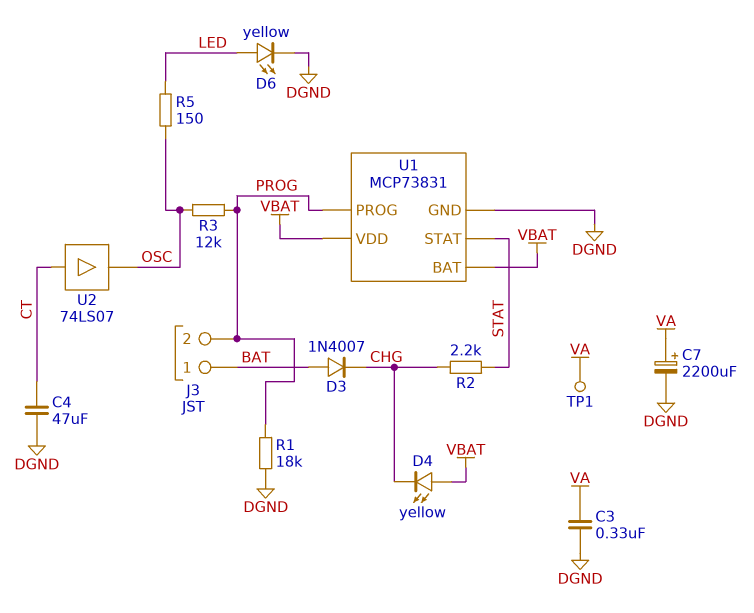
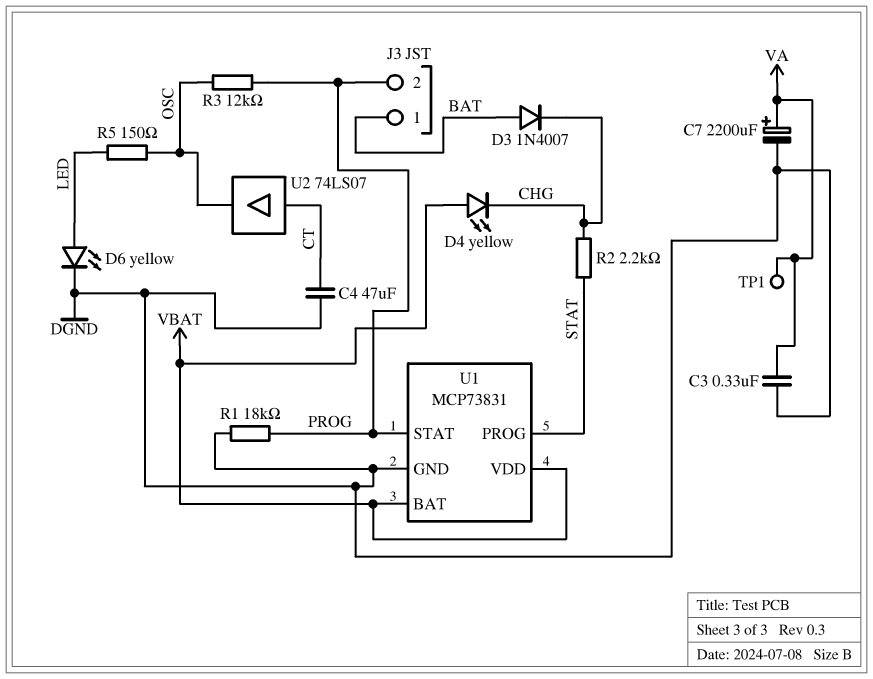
U1 pin PROG: PROG -> STAT
U1 pin STAT: STAT -> PROG

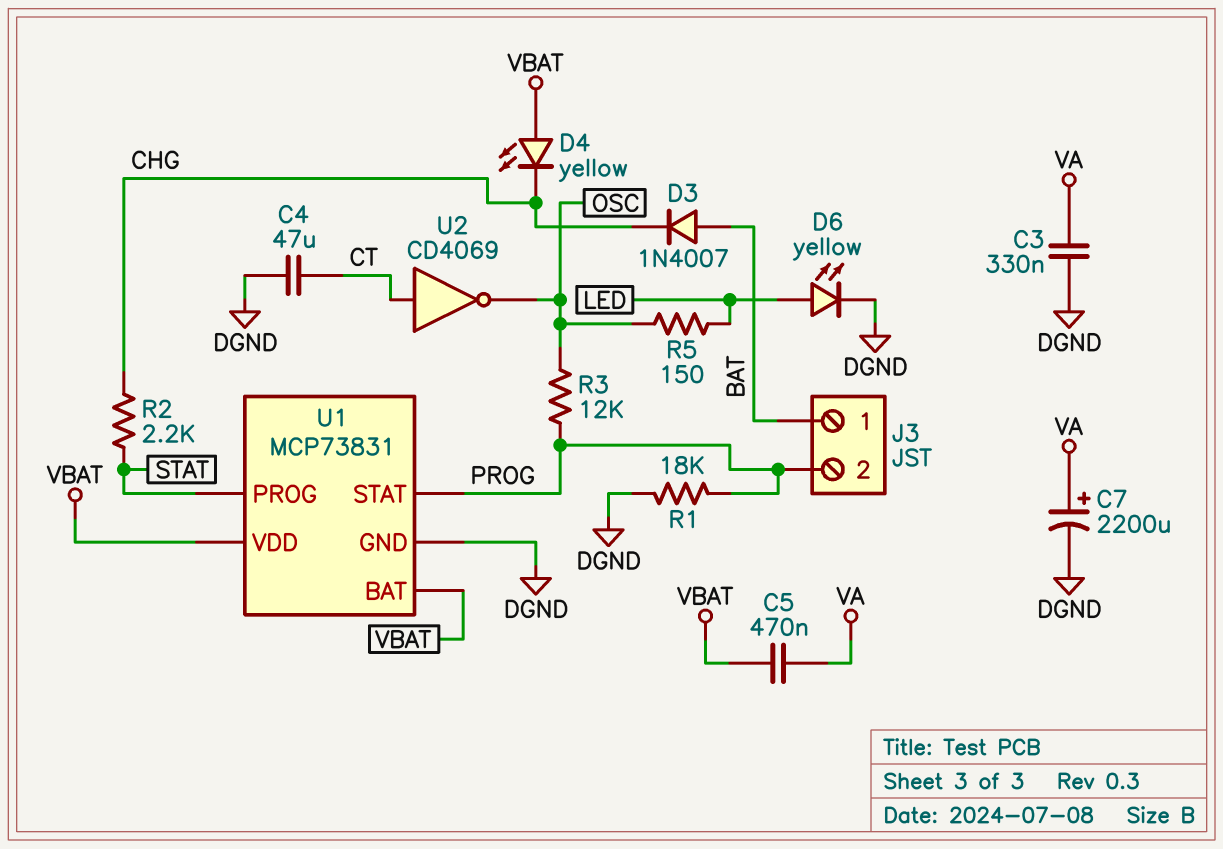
C5: none -> 470nF (VA, VBAT)
TP1: test point (VA) -> none
U2: buffer 74LS07 (in CT, out OSC) -> NOT CD4069 (in CT, out OSC)

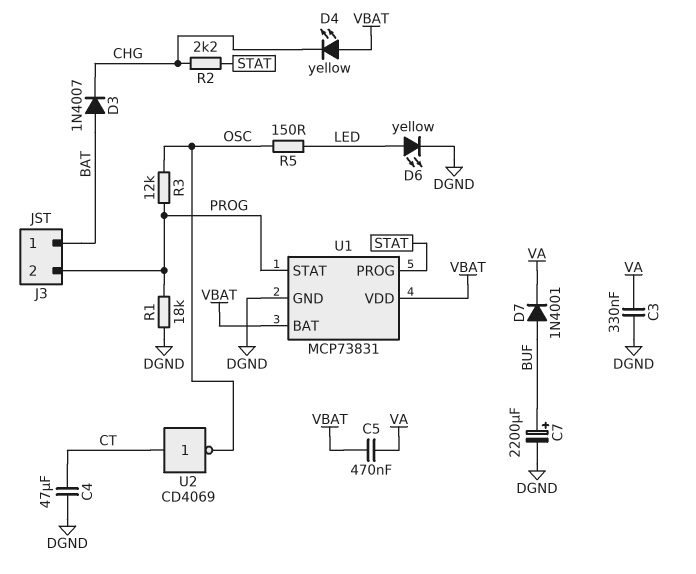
C7: 2200uF (plus VA, minus DGND) -> 2200uF (plus BUF, minus DGND)
D7: none -> diode 1N4001 (A BUF, K VA)

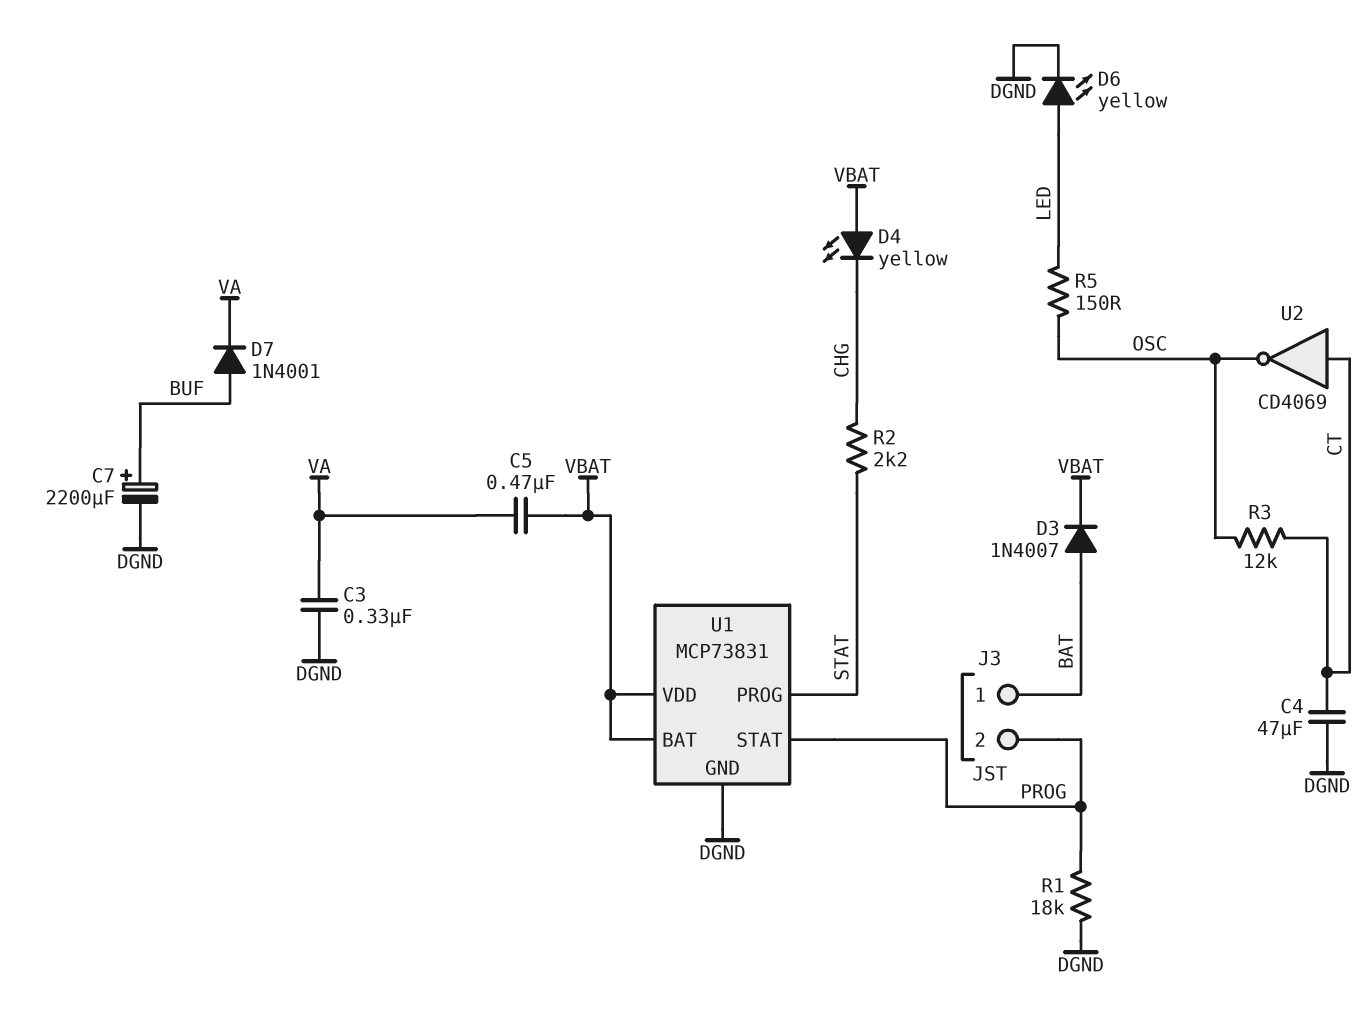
D3: diode 1N4007 (A BAT, K CHG) -> diode 1N4007 (A BAT, K VBAT)
R3: 12k (OSC, PROG) -> 12k (CT, OSC)

